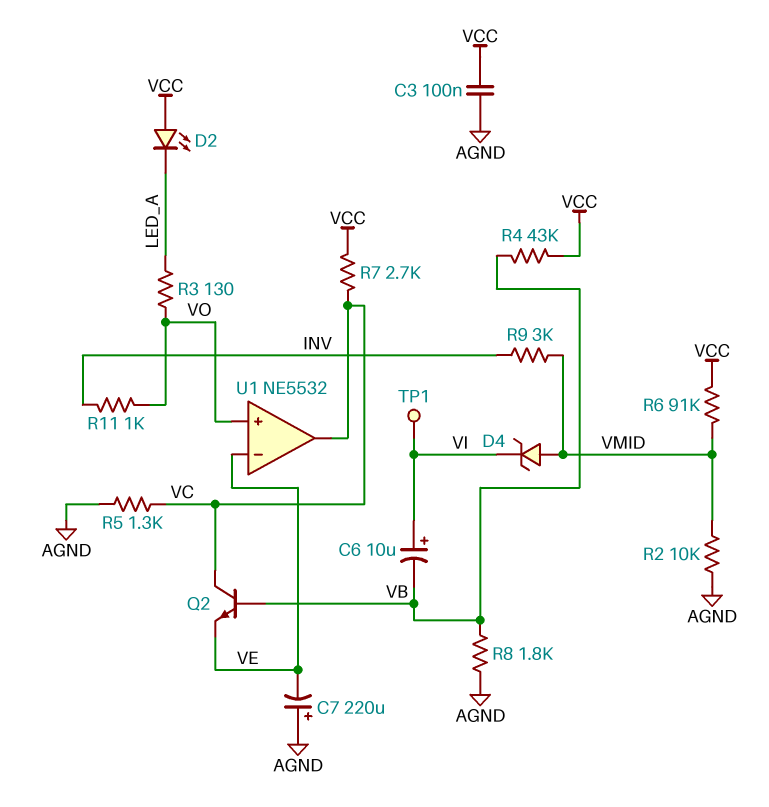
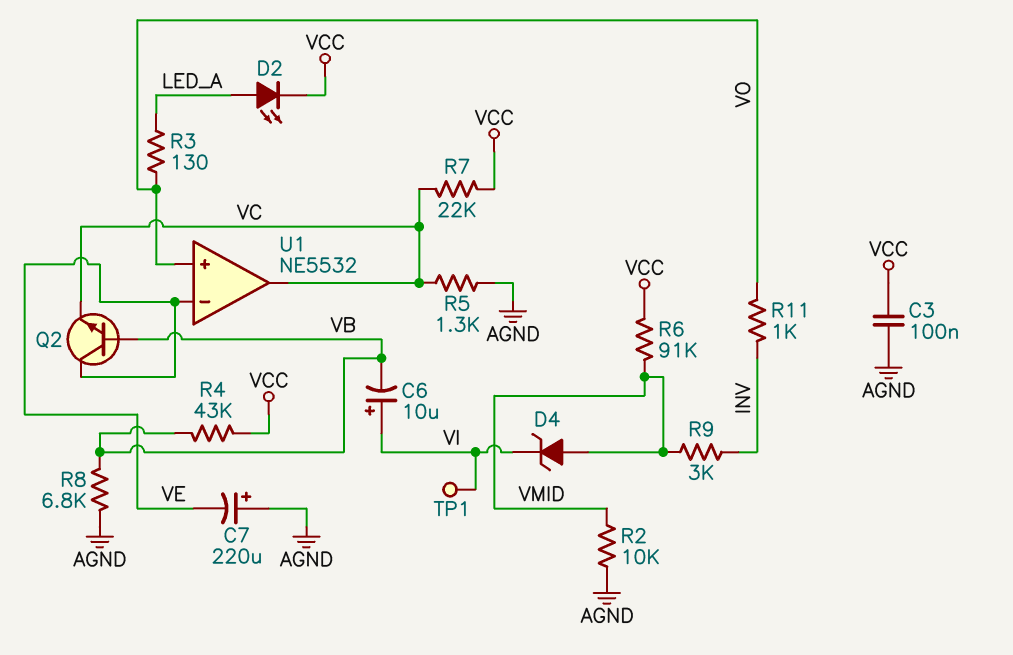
D2: LED (A VCC, K LED_A) -> LED (A LED_A, K VCC)
Q2: NPN (B VB, C VC, E VE) -> NPN (B VB, C VE, E VC)
R7: 2.7k (VC, VCC) -> 22k (VC, VCC)
R8: 1.8k (AGND, VB) -> 6.8k (AGND, VB)

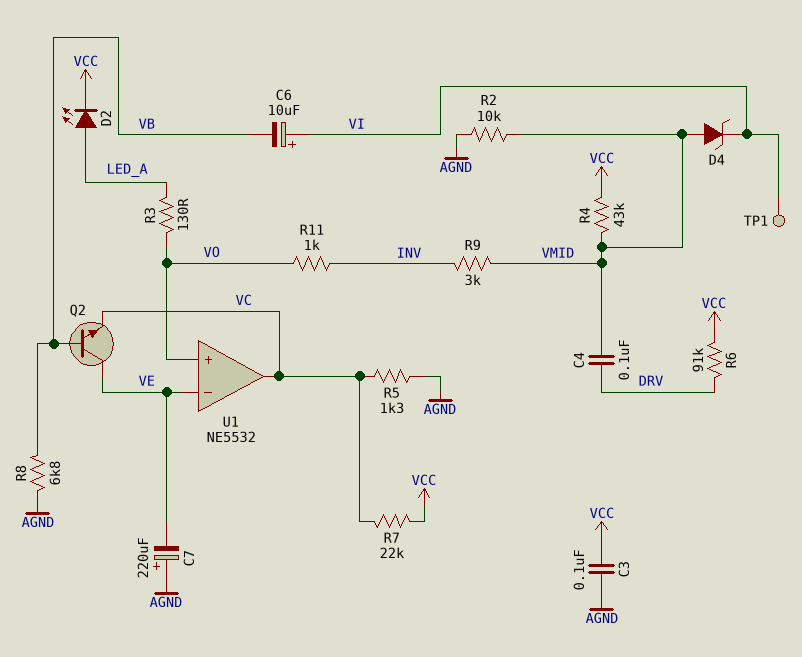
C4: none -> 100nF (DRV, VMID)
R4: 43k (VB, VCC) -> 43k (VCC, VMID)
R6: 91k (VCC, VMID) -> 91k (DRV, VCC)

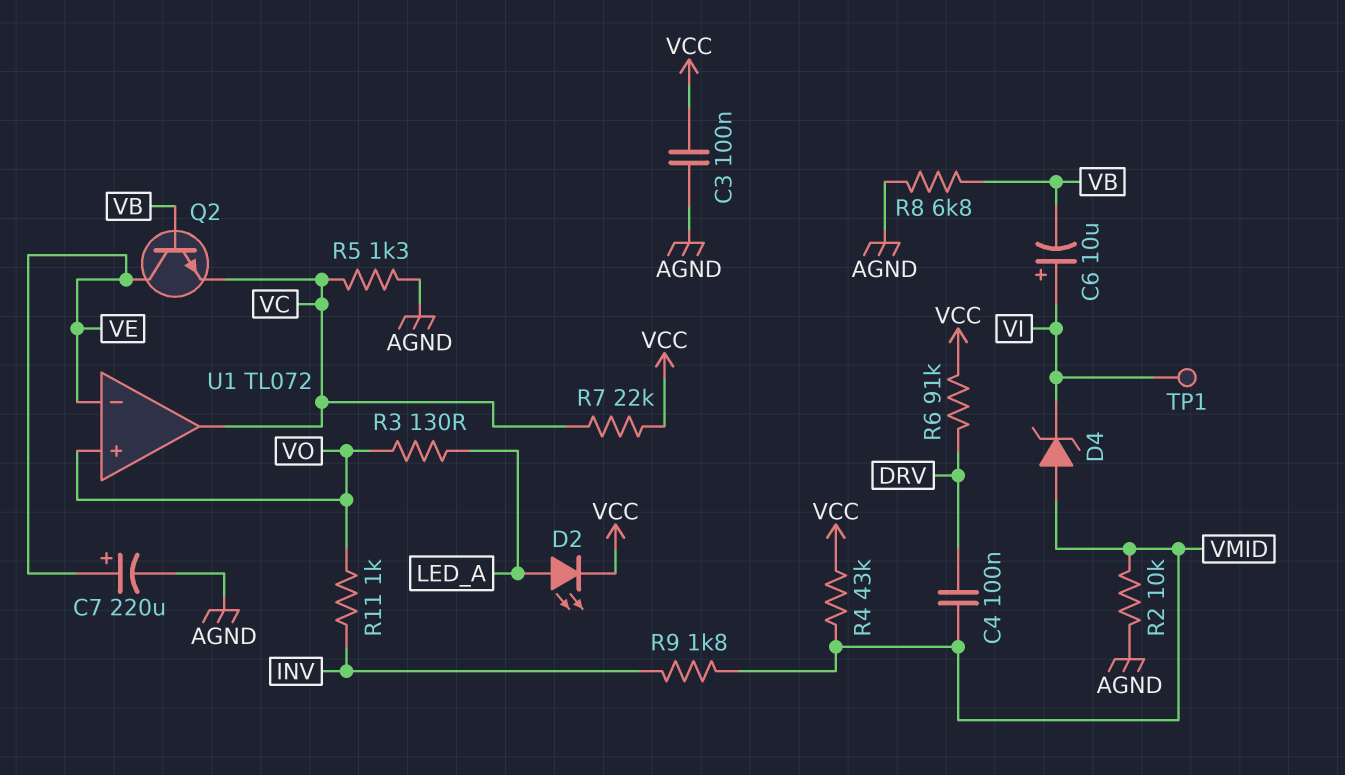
C7: 220uF (plus AGND, minus VE) -> 220uF (plus VE, minus AGND)
R9: 3k (INV, VMID) -> 1.8k (INV, VMID)
U1: NE5532 -> TL072

